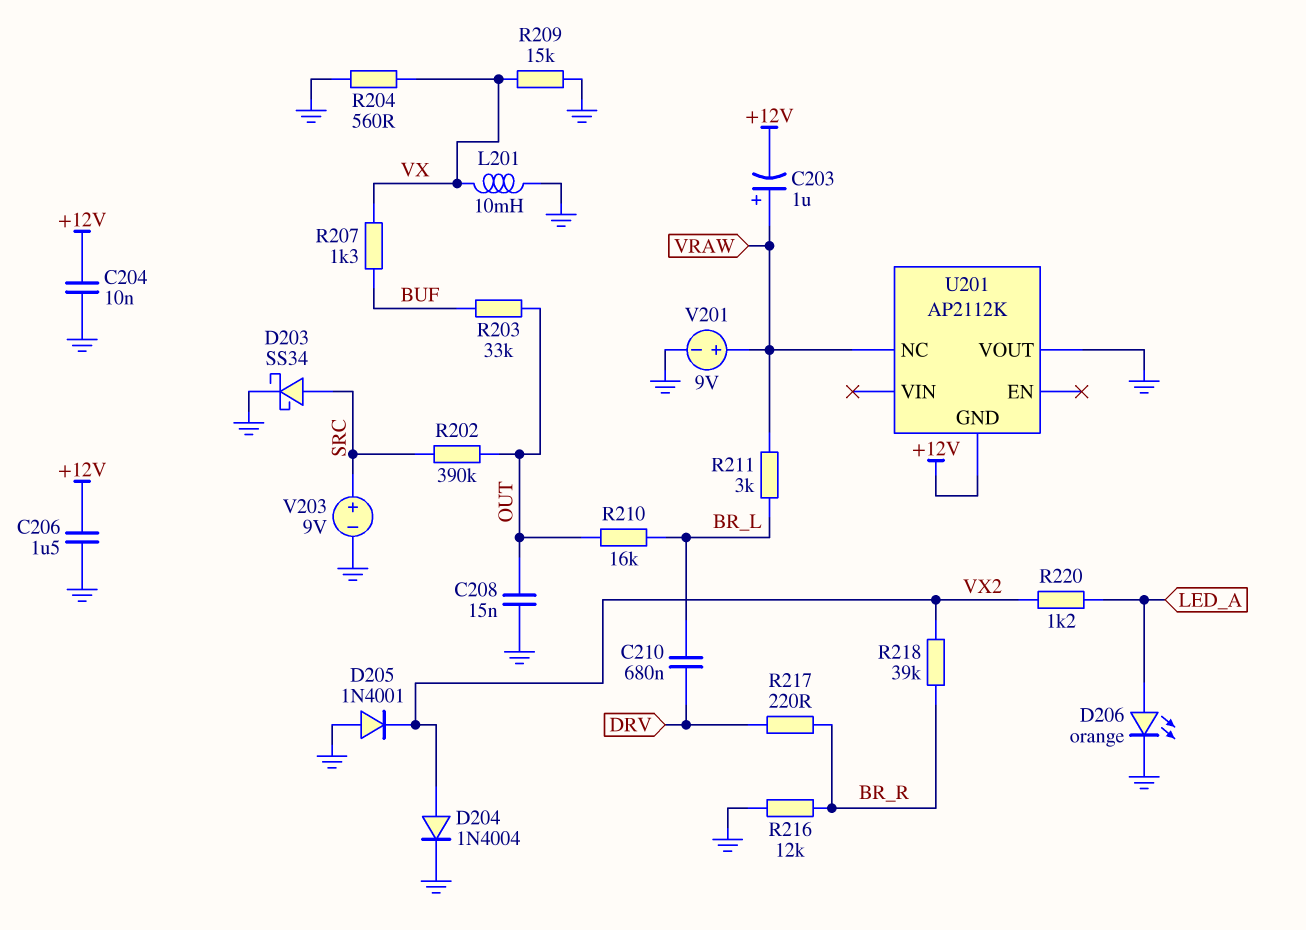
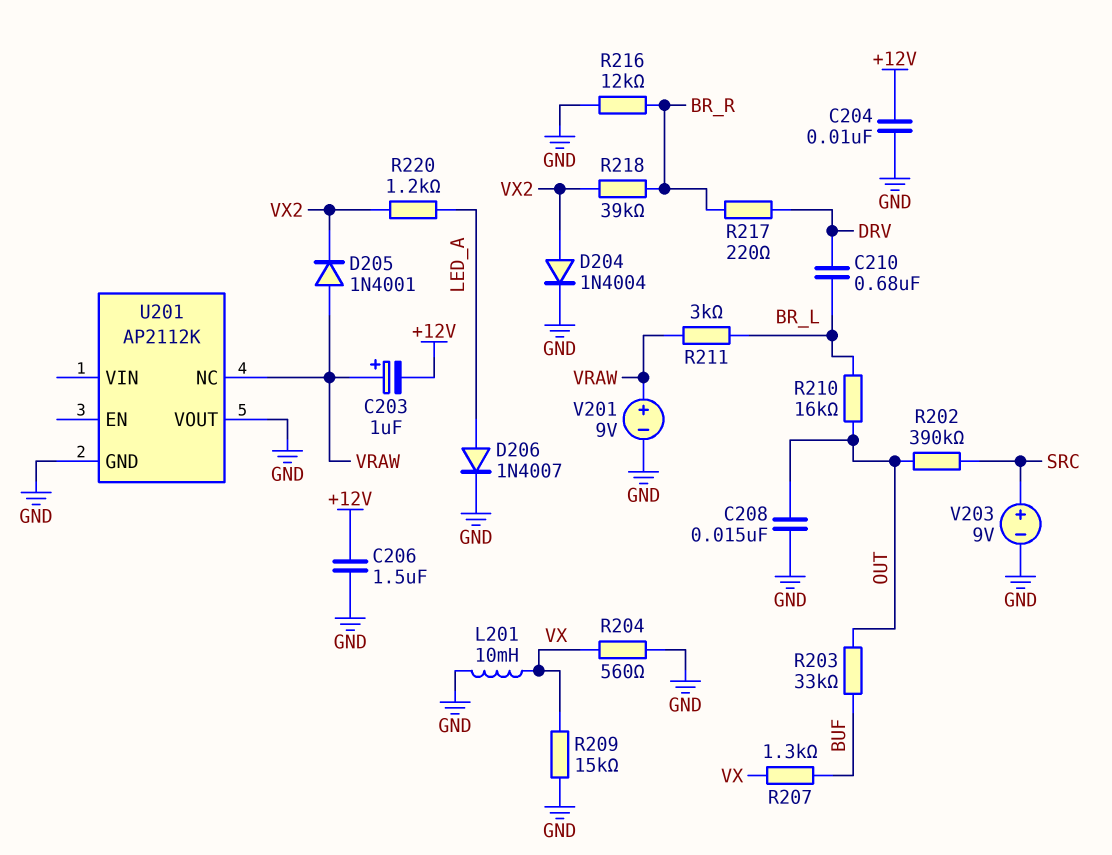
D203: schottky SS34 (A SRC, K GND) -> none
D205: diode 1N4001 (A GND, K VX2) -> diode 1N4001 (A VRAW, K VX2)
D206: LED orange (A LED_A, K GND) -> diode 1N4007 (A LED_A, K GND)
U201 pin GND: +12V -> GND

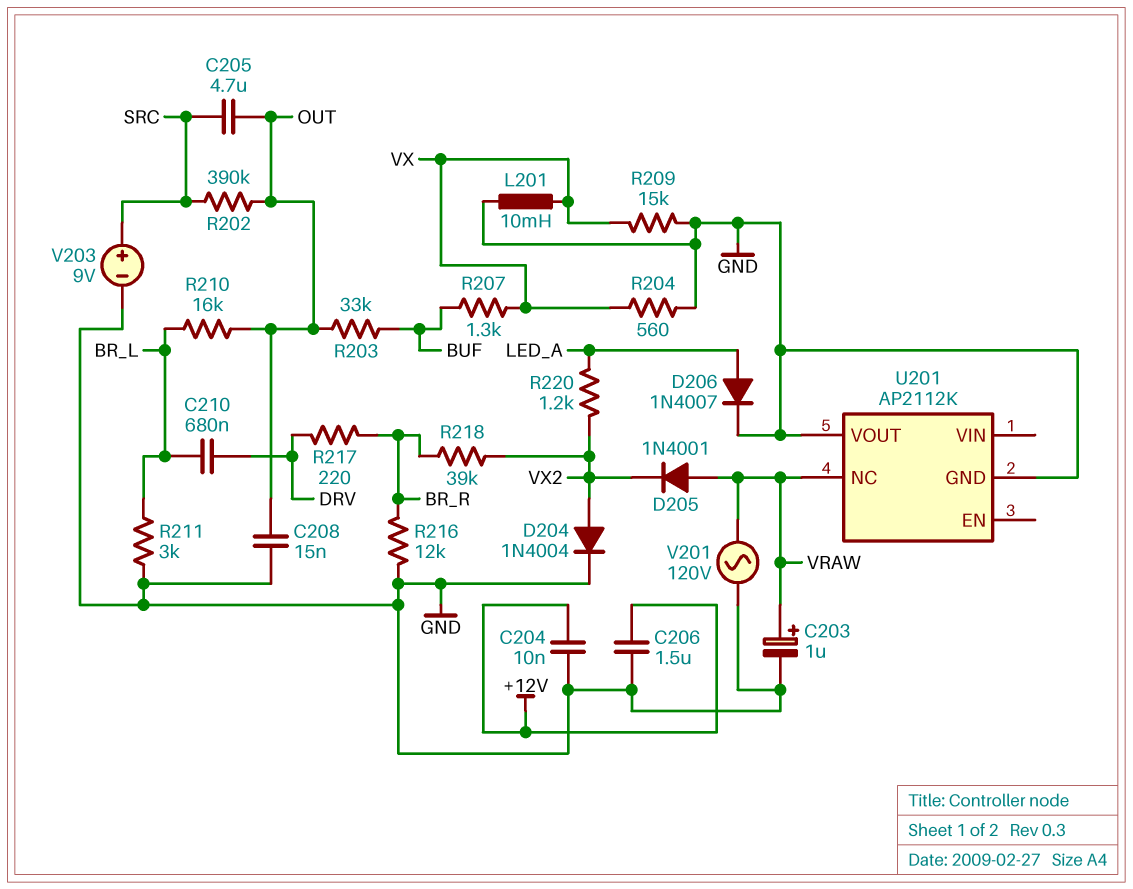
C203: 1uF (plus VRAW, minus +12V) -> 1uF (plus VRAW, minus GND)
C205: none -> 4.7uF (OUT, SRC)
R211: 3k (BR_L, VRAW) -> 3k (BR_L, GND)
V201: 9V (plus VRAW, minus GND) -> AC 120V (GND, VRAW)

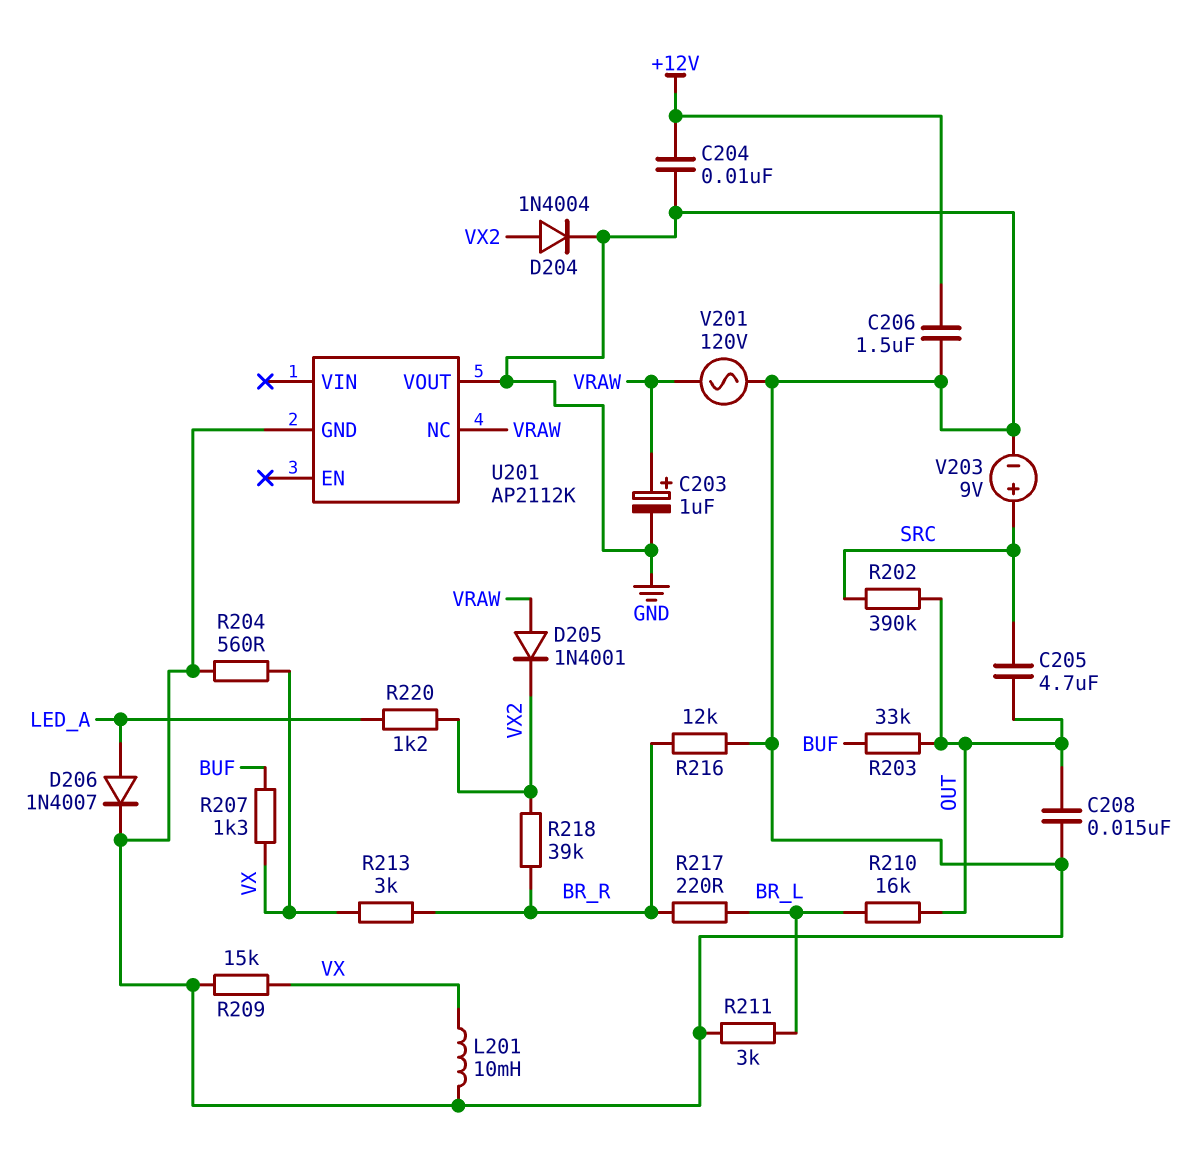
C210: 680nF (BR_L, DRV) -> none
R213: none -> 3k (BR_R, VX)
R217: 220 (BR_R, DRV) -> 220 (BR_L, BR_R)

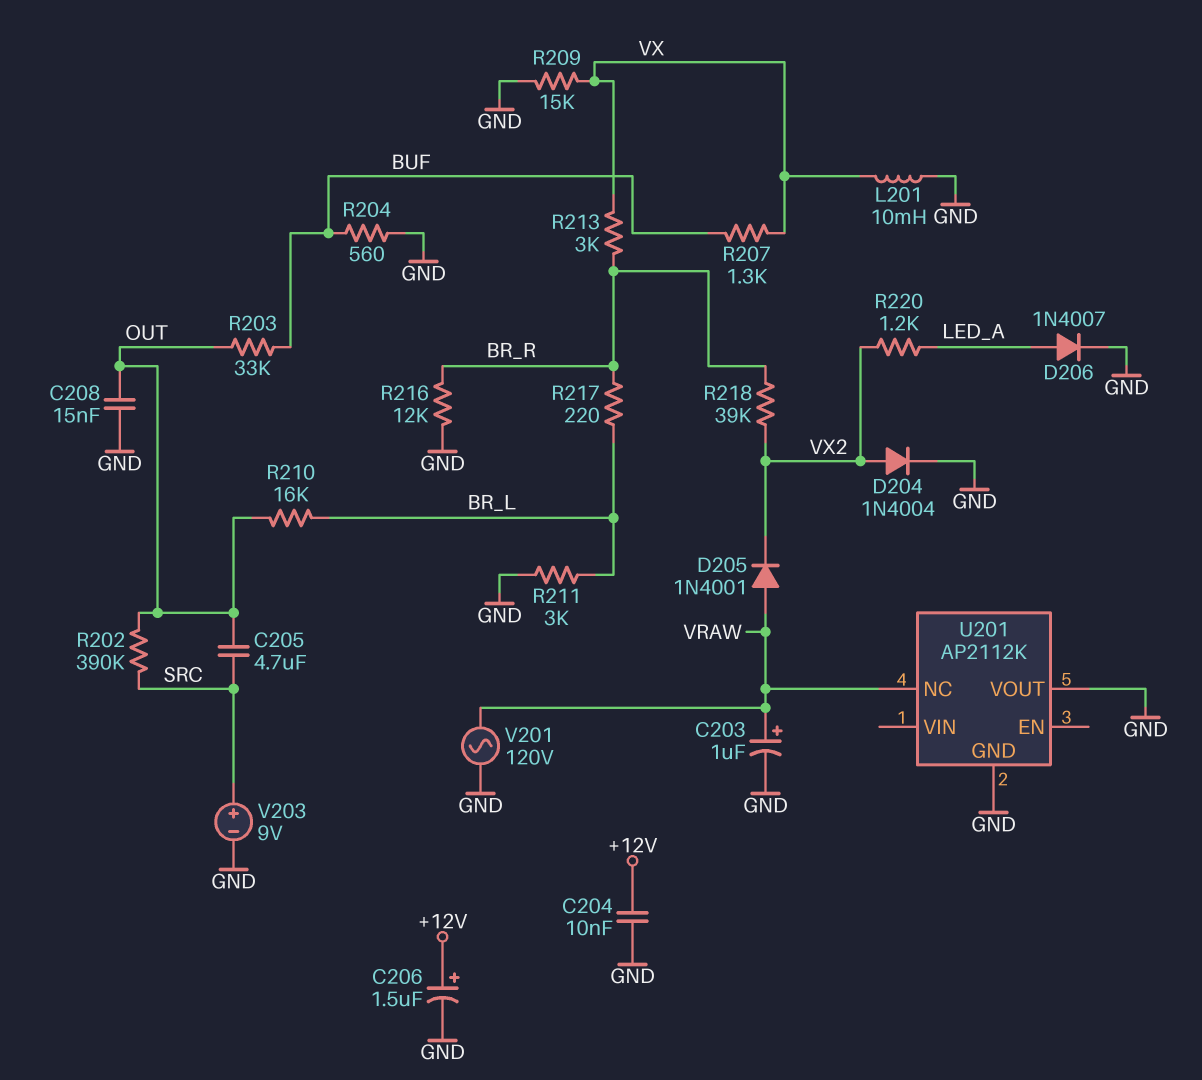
C206: 1.5uF (+12V, GND) -> 1.5uF (plus +12V, minus GND)
R204: 560 (GND, VX) -> 560 (BUF, GND)

